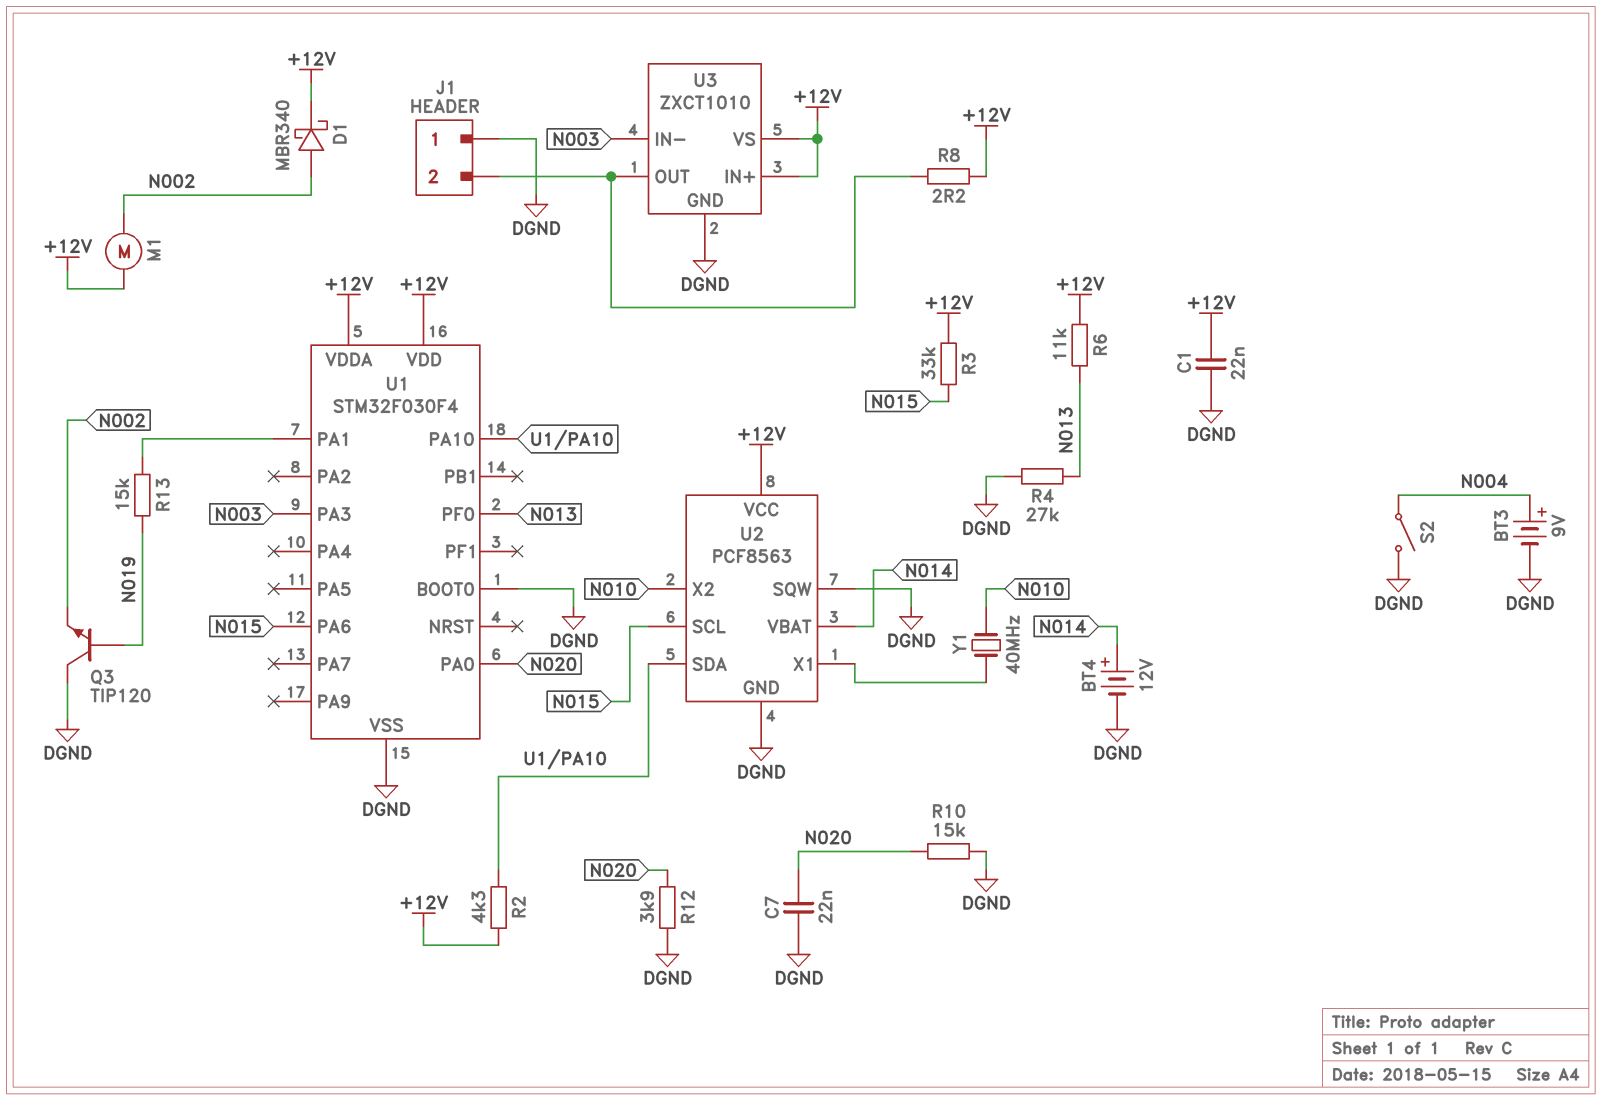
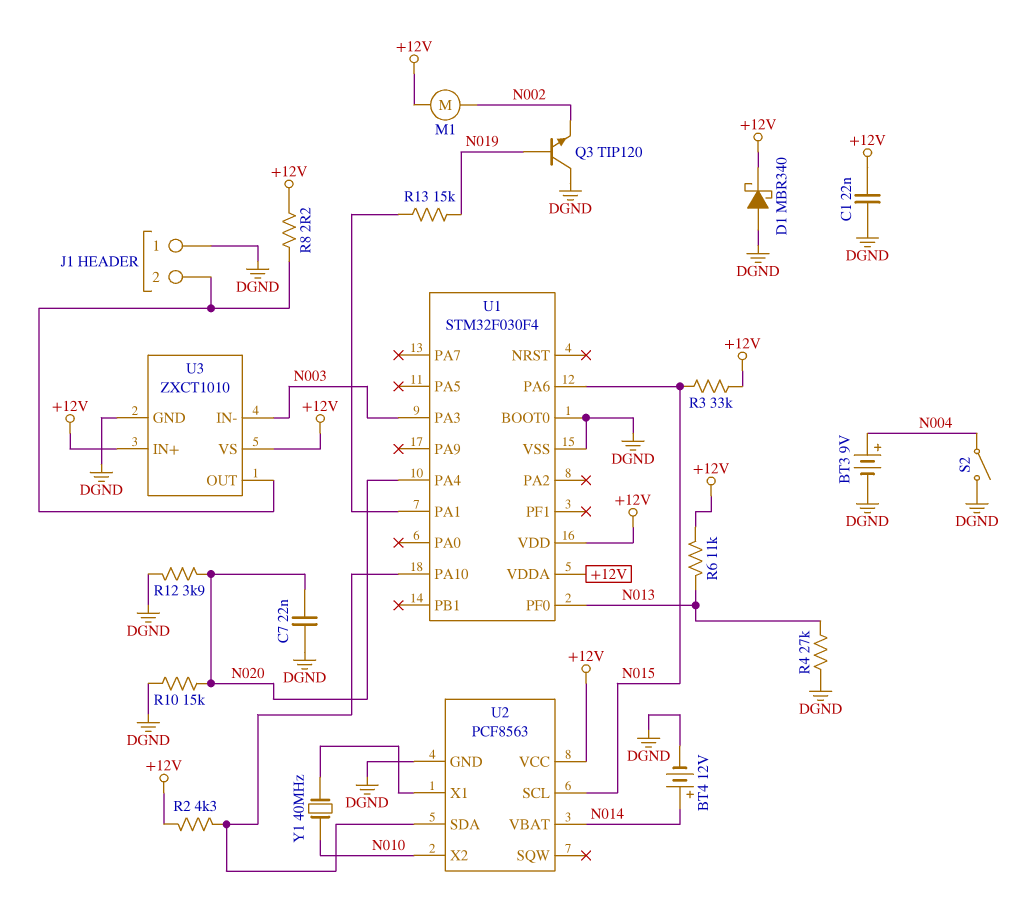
D1: schottky MBR340 (A N002, K +12V) -> schottky MBR340 (A DGND, K +12V)
U1 pin PA0: N020 -> none
U1 pin PA4: none -> N020
U2 pin SQW: DGND -> none

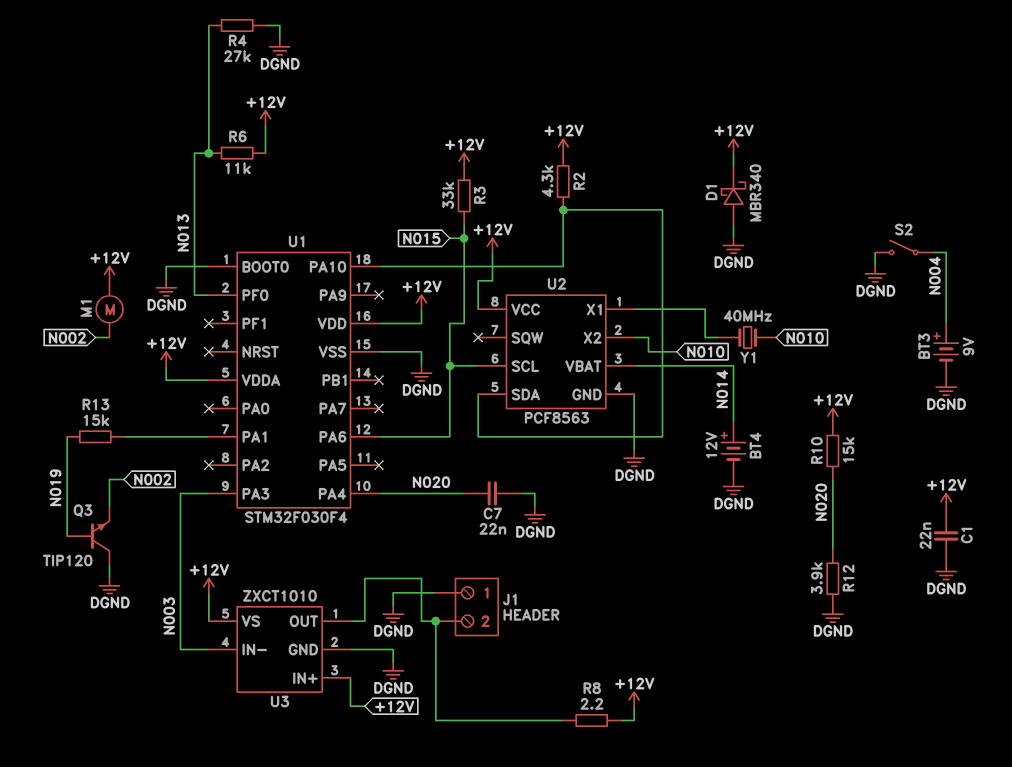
R10: 15k (DGND, N020) -> 15k (+12V, N020)

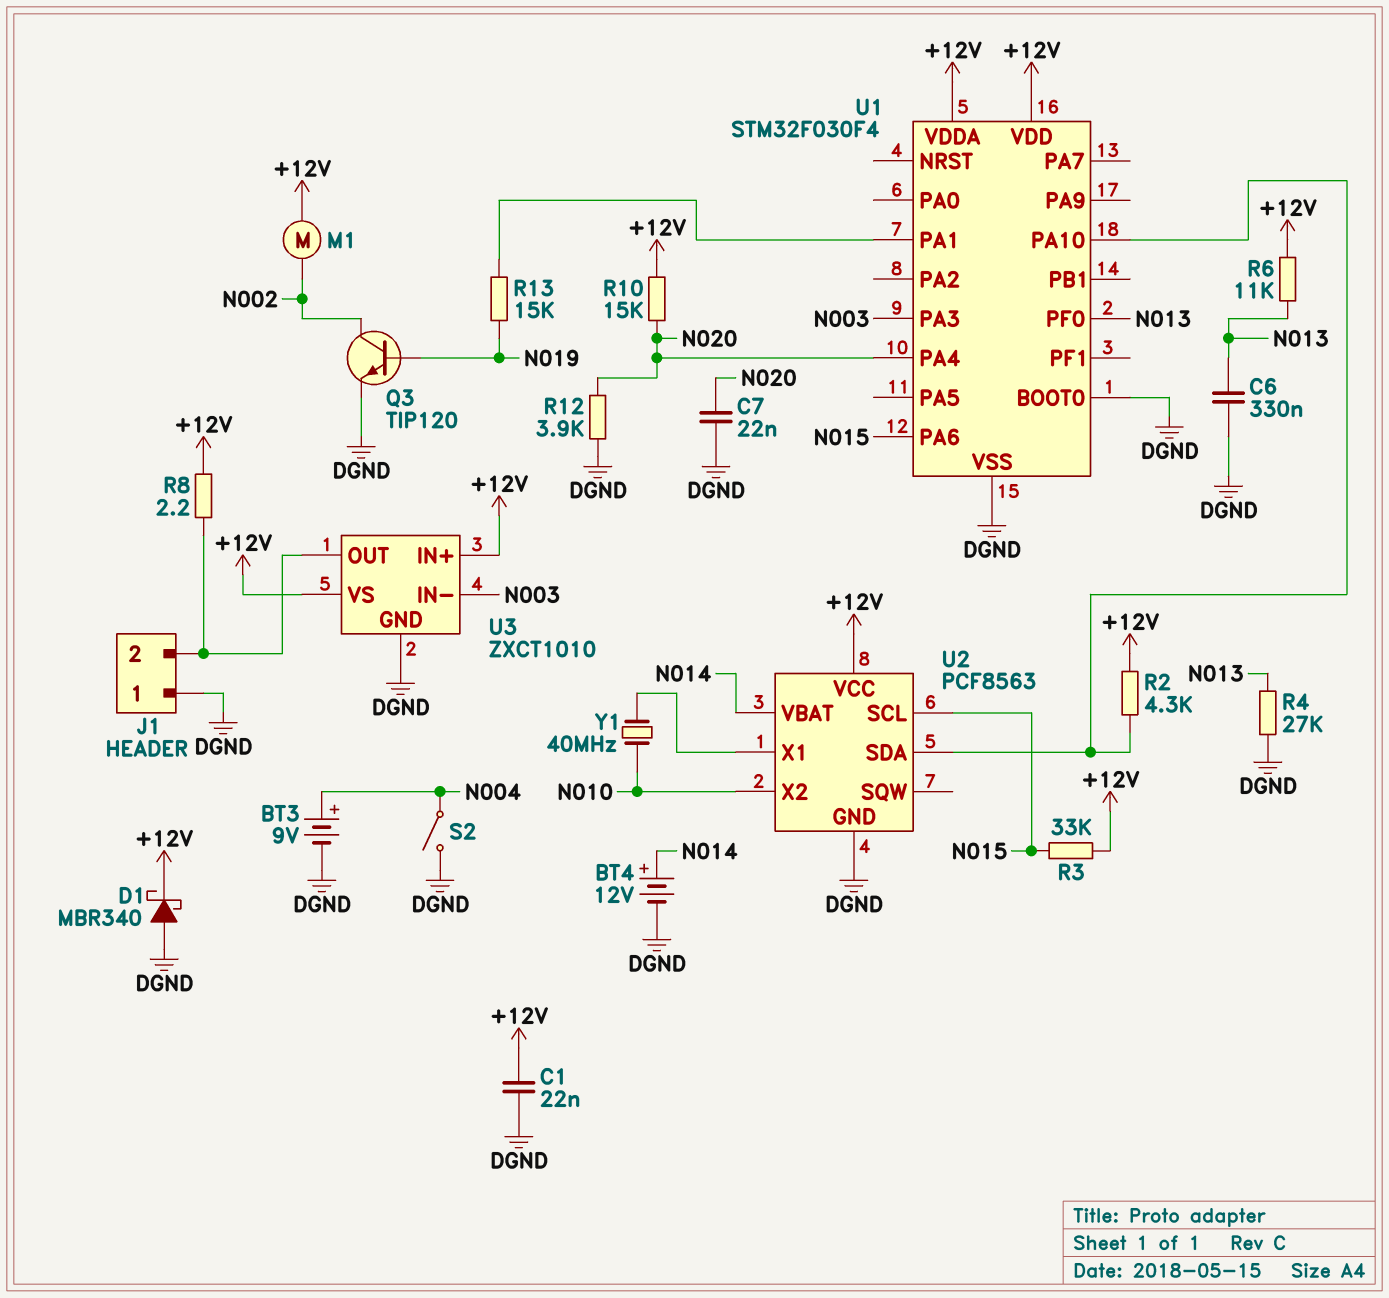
C6: none -> 330nF (DGND, N013)
Q3: NPN TIP120 (B N019, C DGND, E N002) -> NPN TIP120 (B N019, C N002, E DGND)

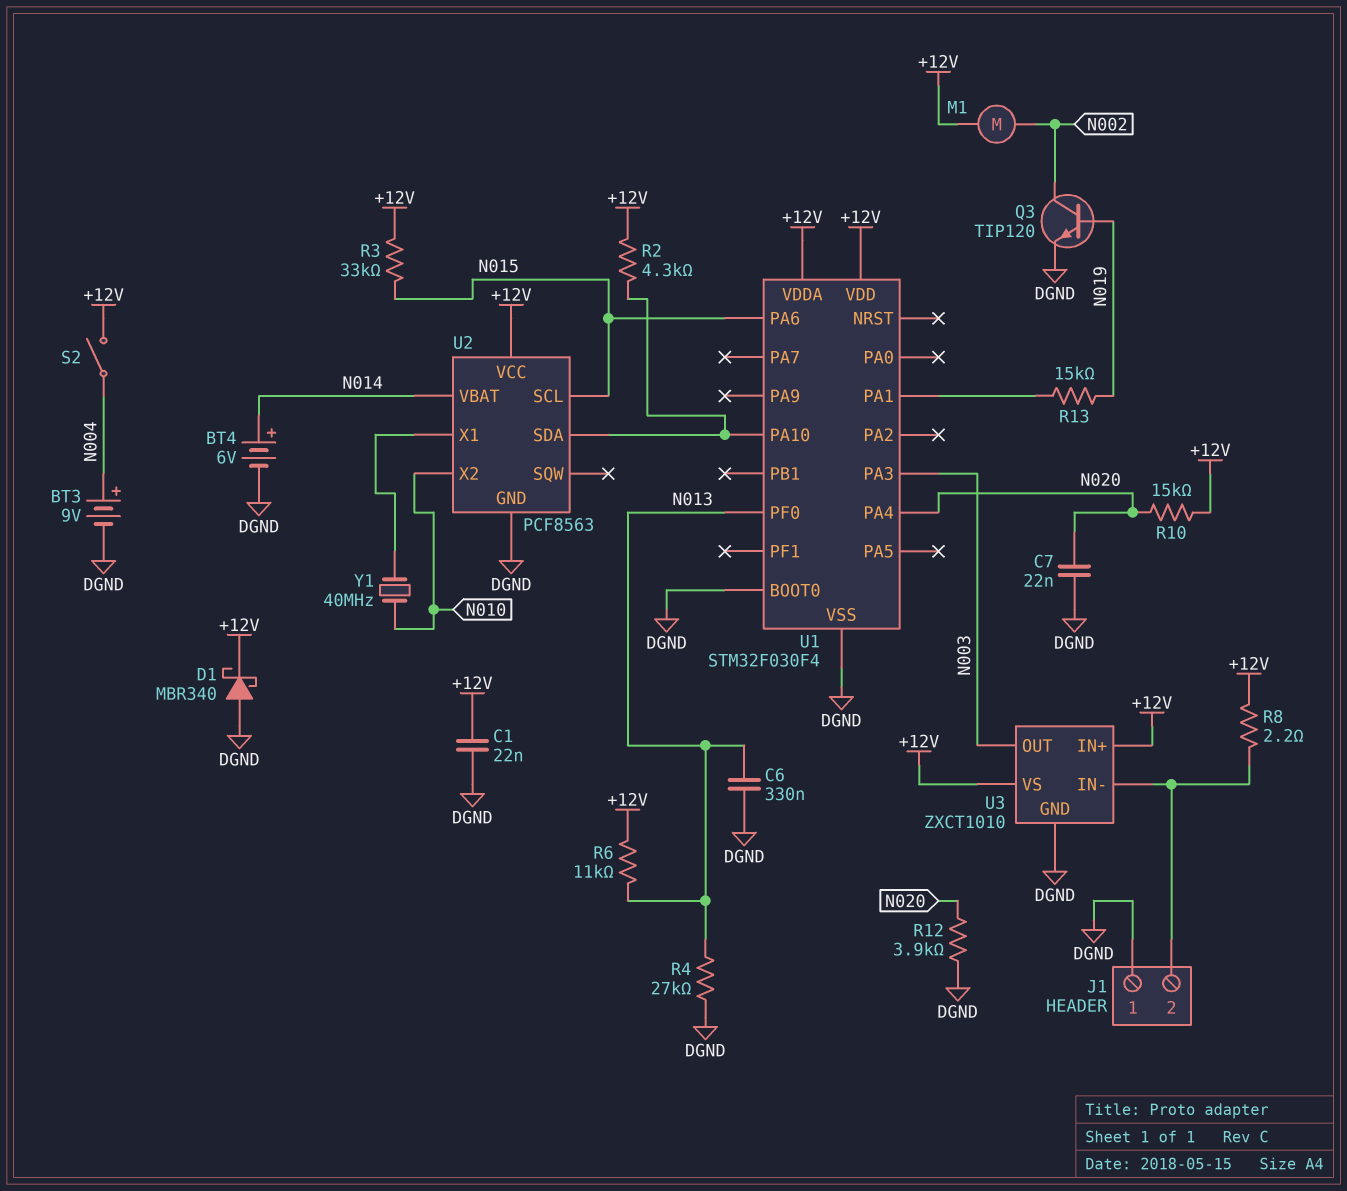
BT4: 12V (plus N014, minus DGND) -> 6V (plus N014, minus DGND)
S2: switch (DGND, N004) -> switch (+12V, N004)
U3 pin IN-: N003 -> J1/2
U3 pin OUT: J1/2 -> N003

